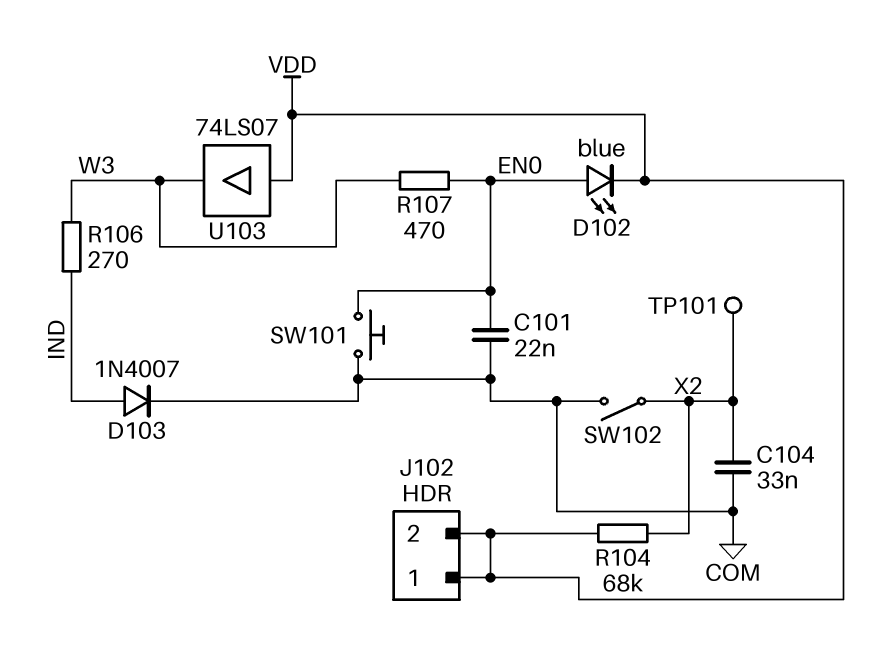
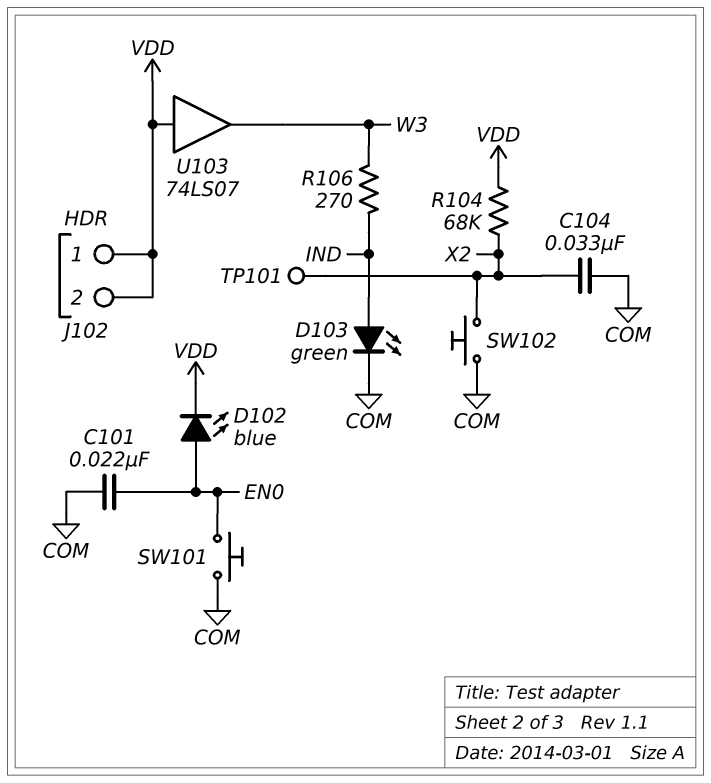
D103: diode 1N4007 (A IND, K COM) -> LED green (A IND, K COM)
R107: 470 (EN0, W3) -> none
SW102: switch (COM, X2) -> button (COM, X2)

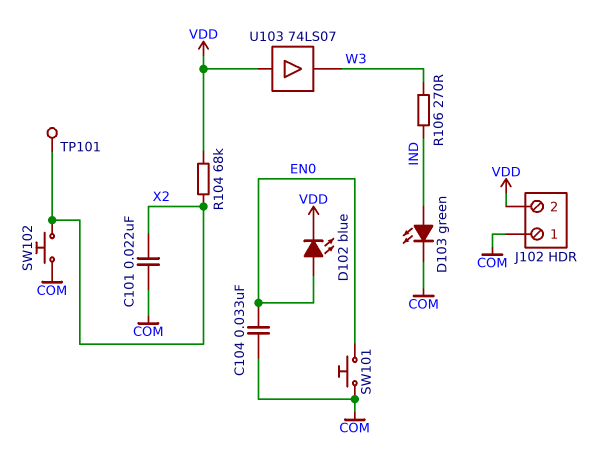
C101: 22nF (COM, EN0) -> 22nF (COM, X2)
C104: 33nF (COM, X2) -> 33nF (COM, EN0)
J102 pin 1: VDD -> COM

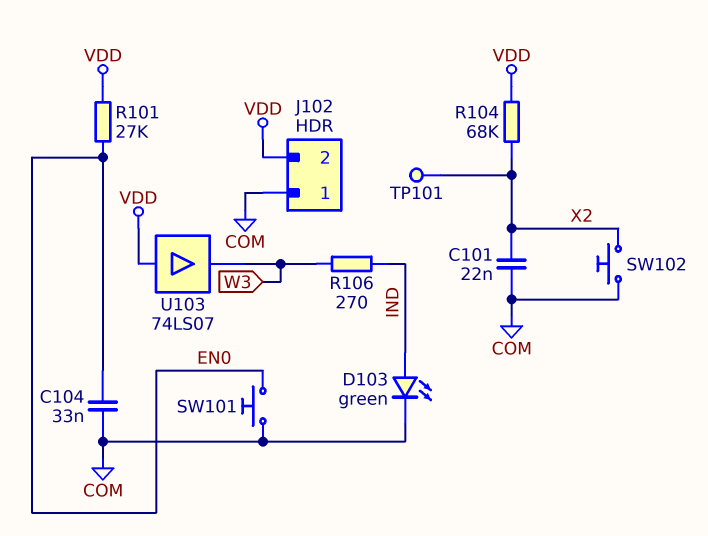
D102: LED blue (A EN0, K VDD) -> none
R101: none -> 27k (EN0, VDD)

